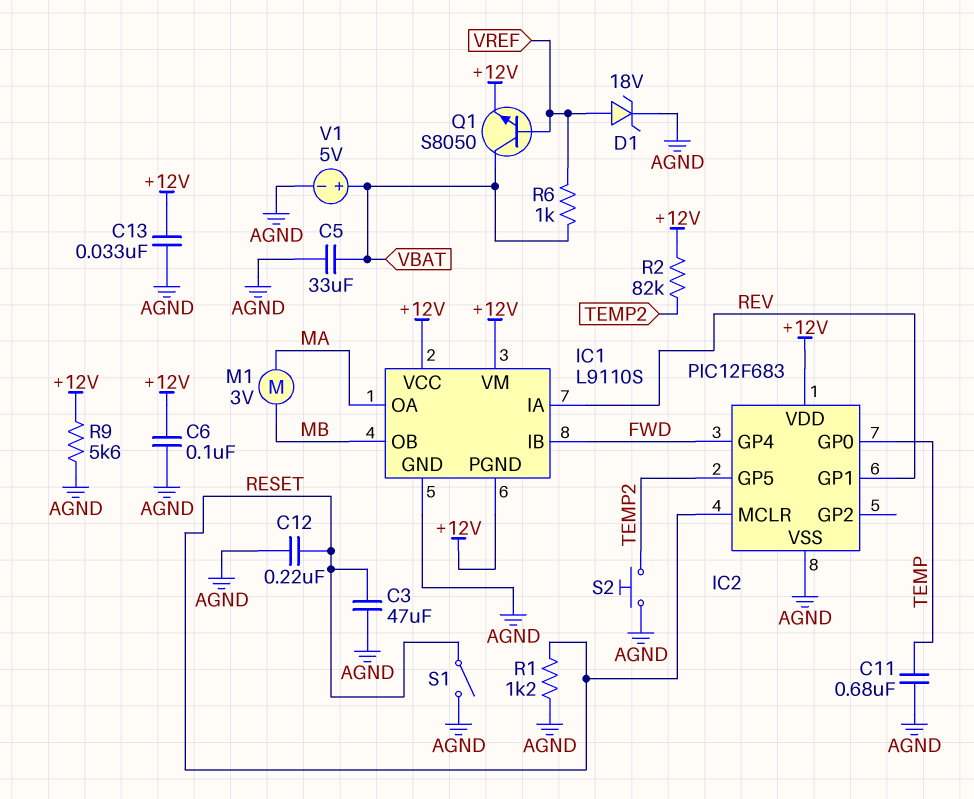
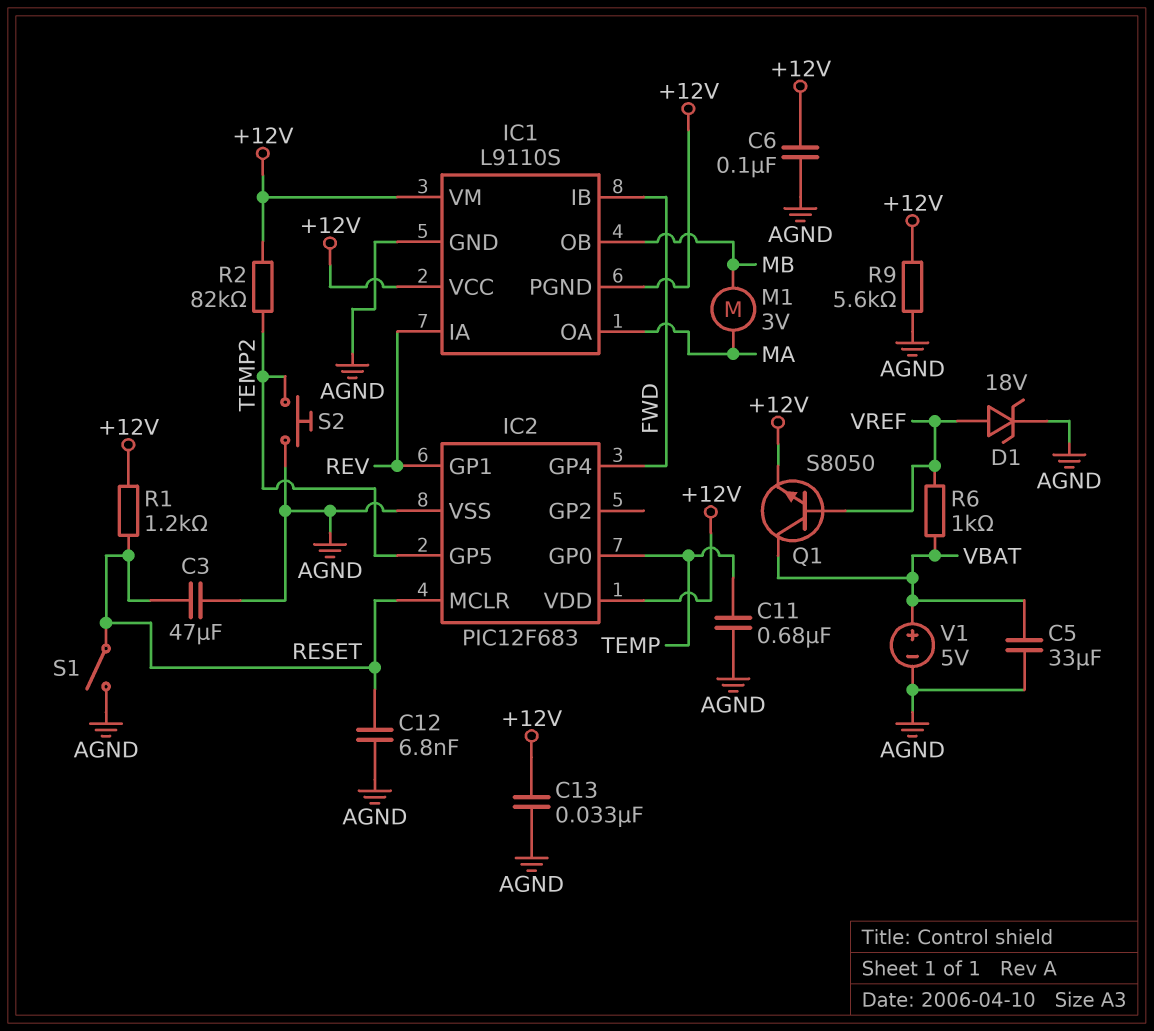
C12: 220nF (AGND, RESET) -> 6.8nF (AGND, RESET)
R1: 1.2k (AGND, RESET) -> 1.2k (+12V, RESET)

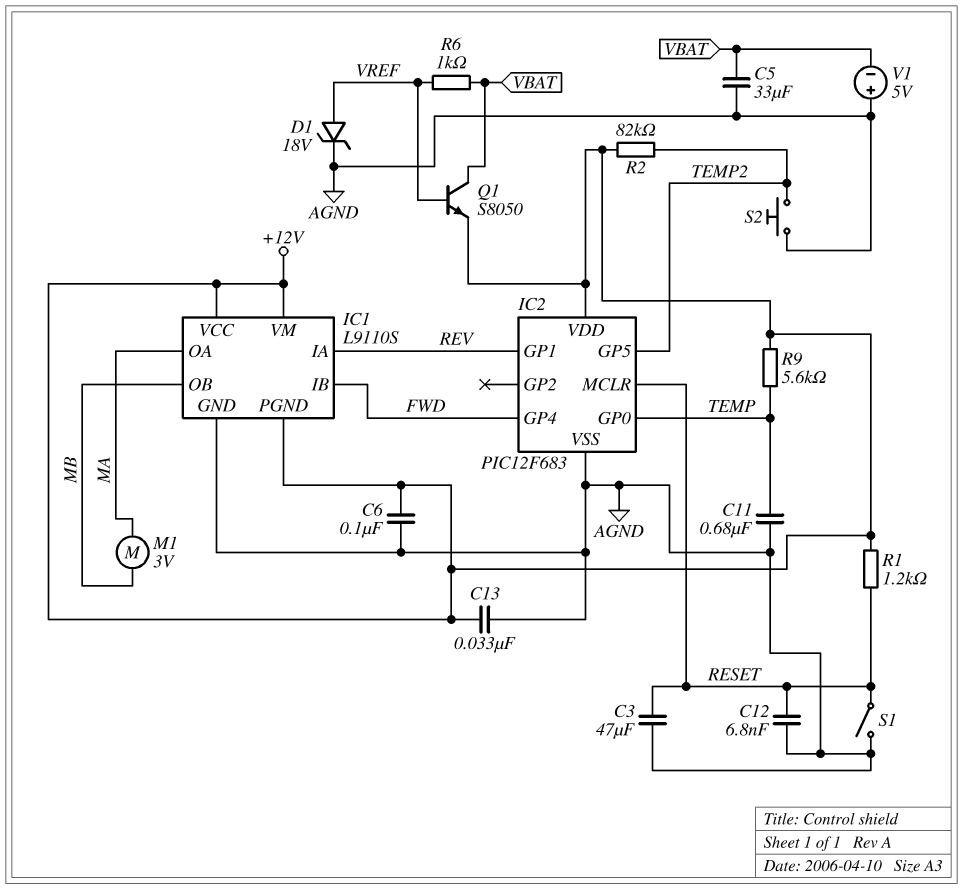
R9: 5.6k (+12V, AGND) -> 5.6k (+12V, TEMP)
V1: 5V (plus VBAT, minus AGND) -> 5V (plus AGND, minus VBAT)

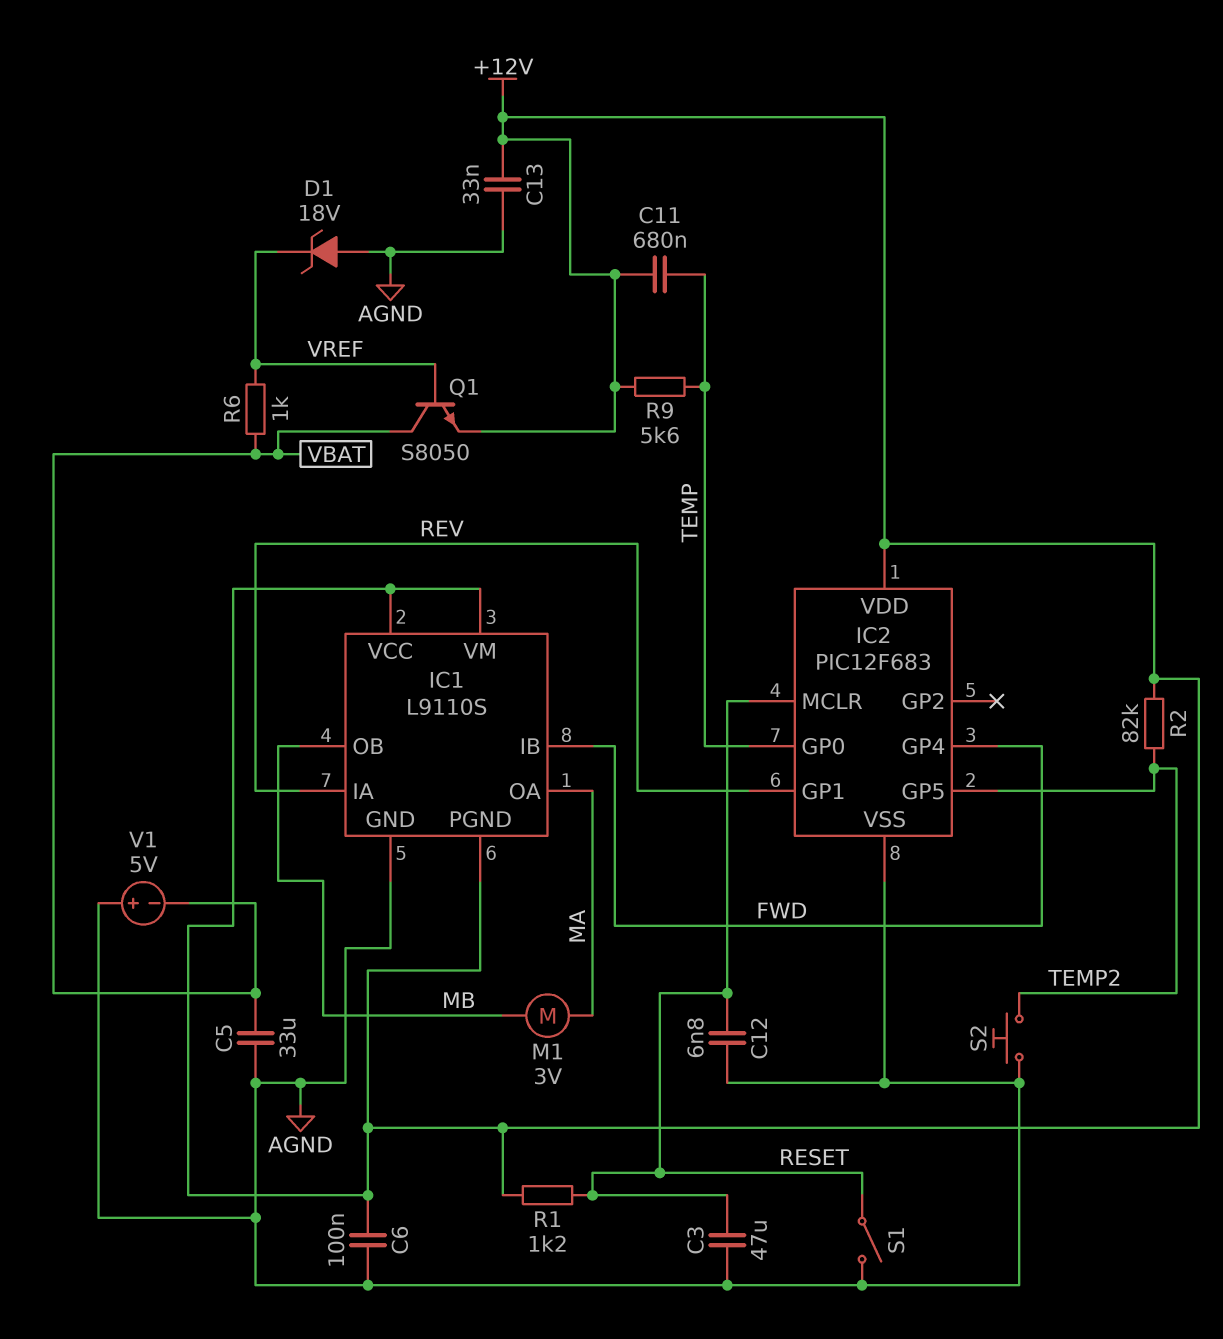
C11: 680nF (AGND, TEMP) -> 680nF (+12V, TEMP)
D1: zener 18V (A VREF, K AGND) -> zener 18V (A AGND, K VREF)

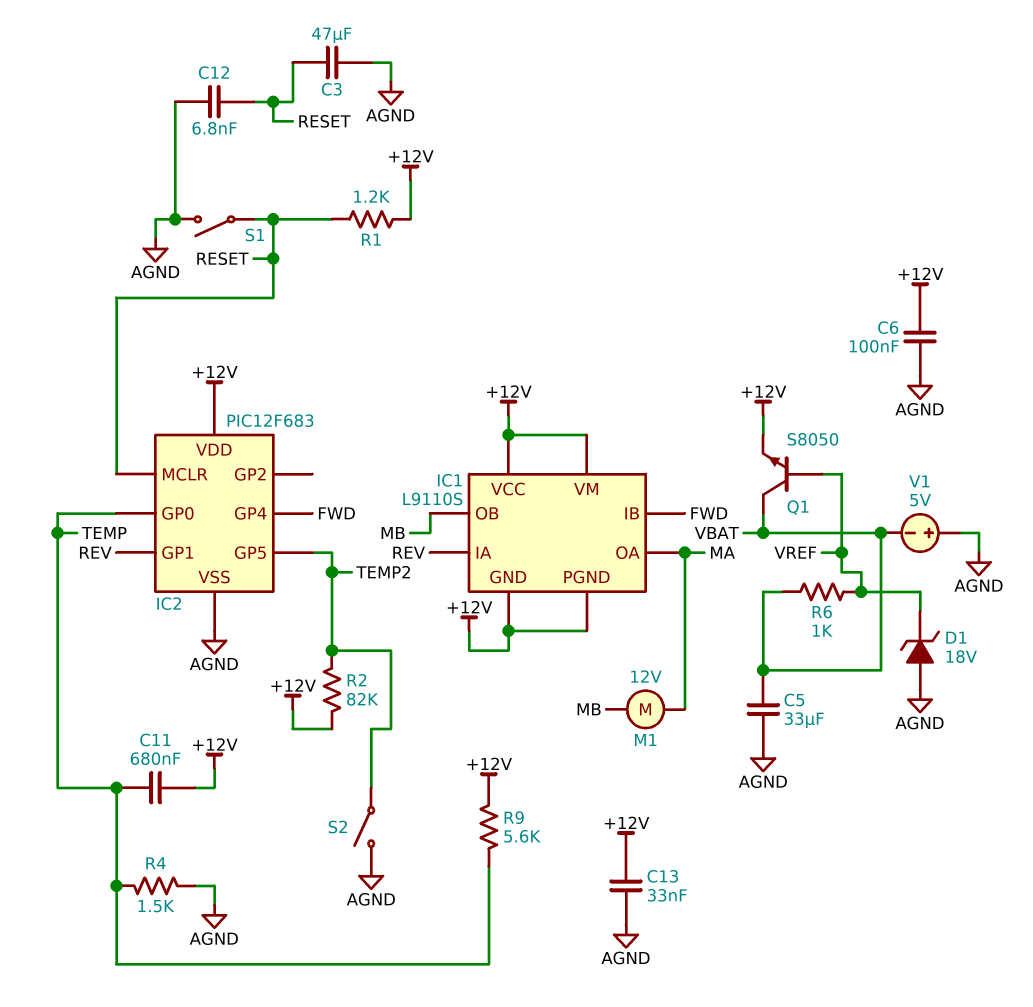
IC1 pin GND: AGND -> +12V
M1: motor 3V (MA, MB) -> motor 12V (MA, MB)
R4: none -> 1.5k (AGND, TEMP)
S2: button (AGND, TEMP2) -> switch (AGND, TEMP2)

